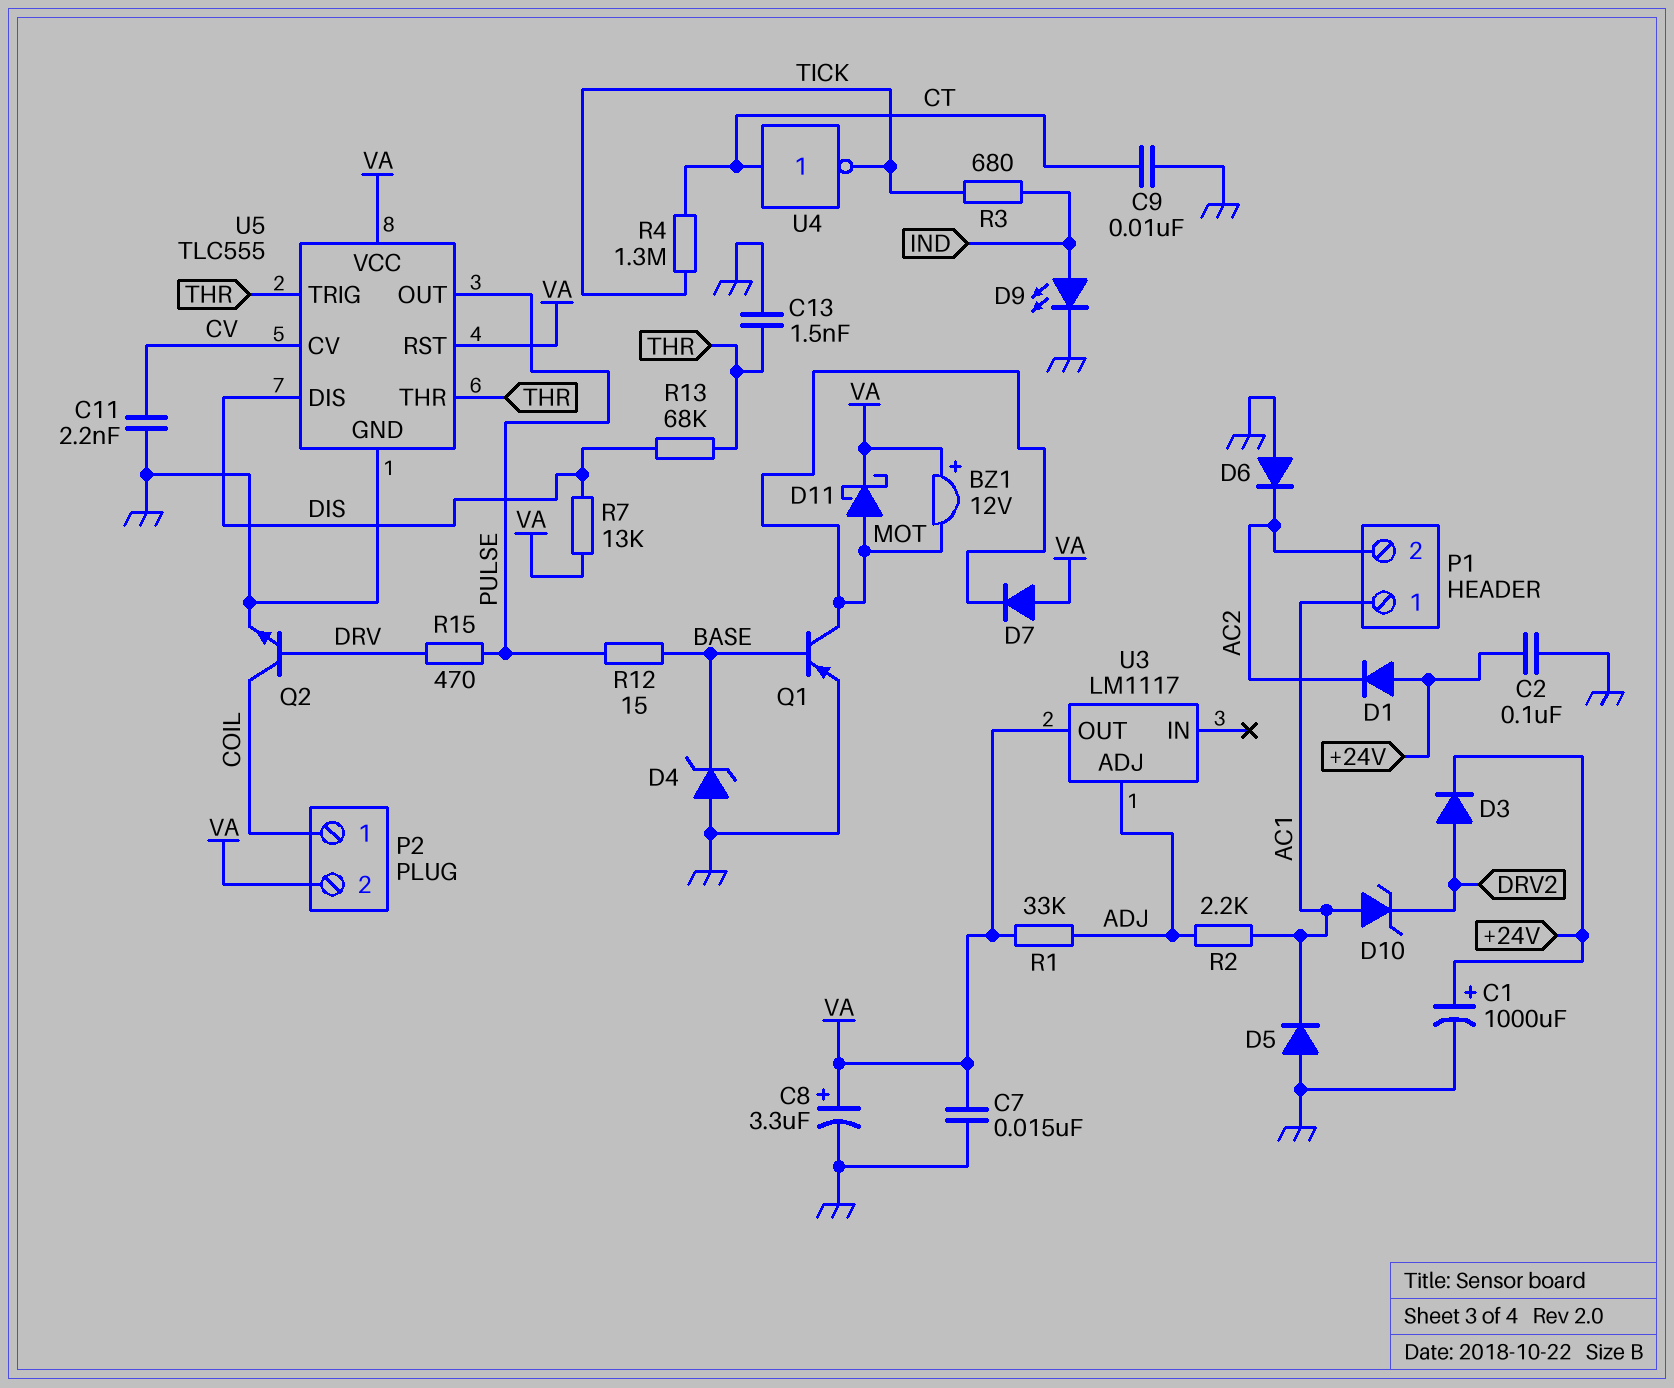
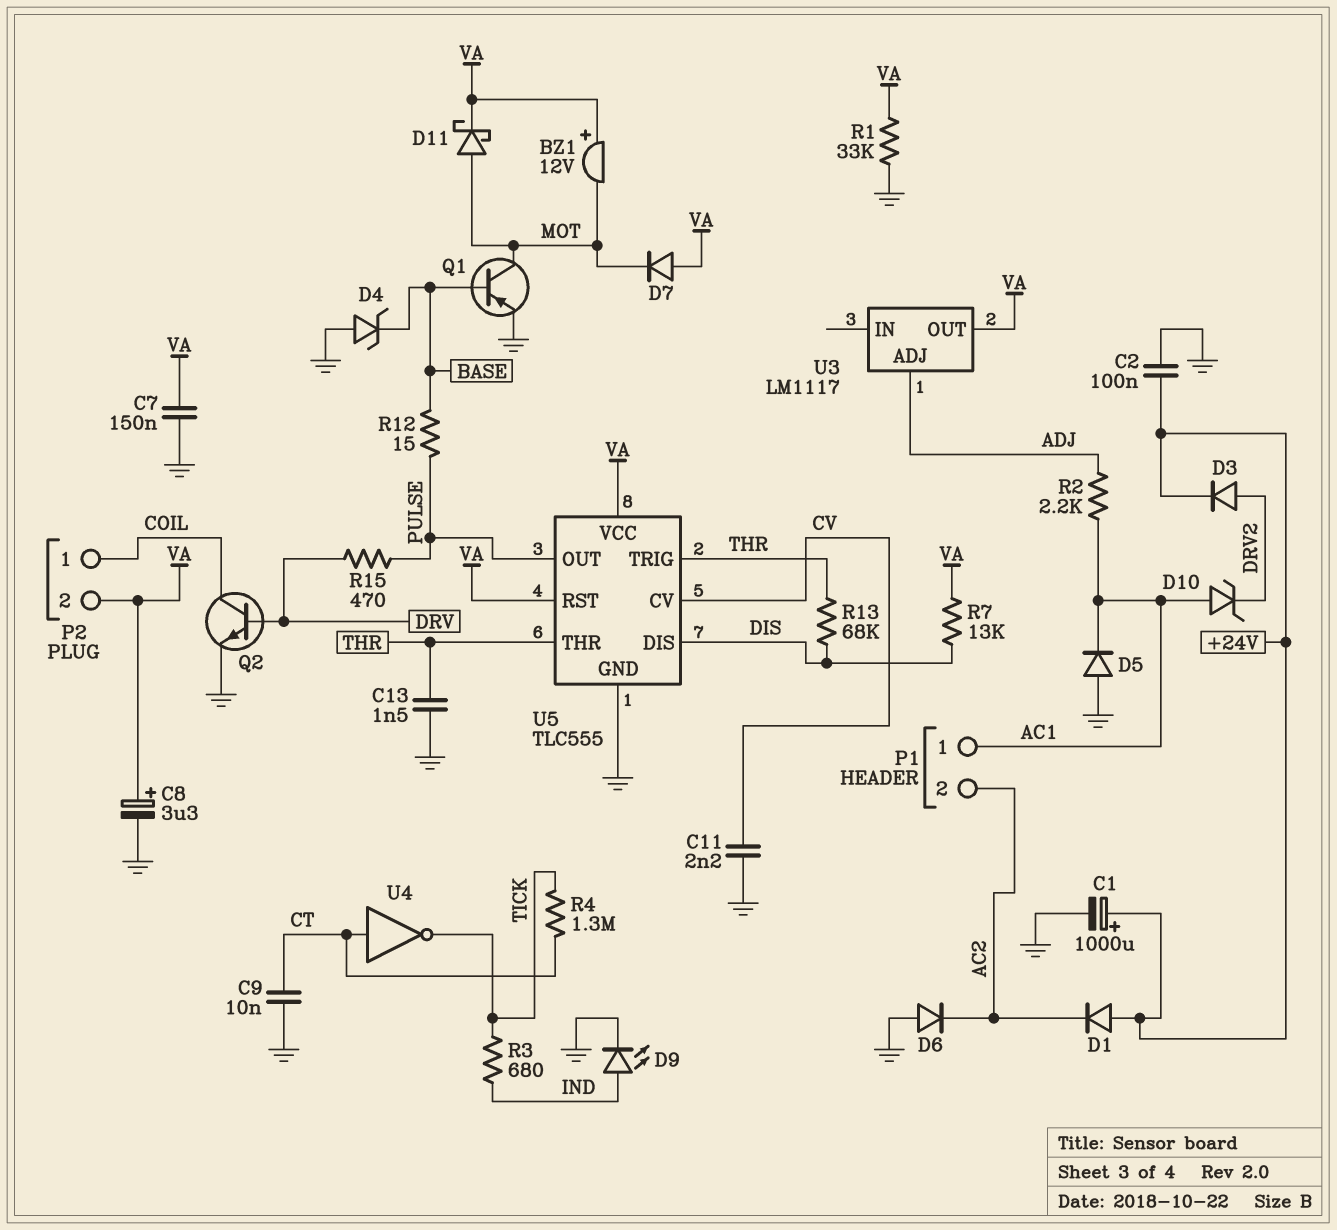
C7: 15nF (GND, VA) -> 150nF (GND, VA)
R1: 33k (ADJ, VA) -> 33k (GND, VA)

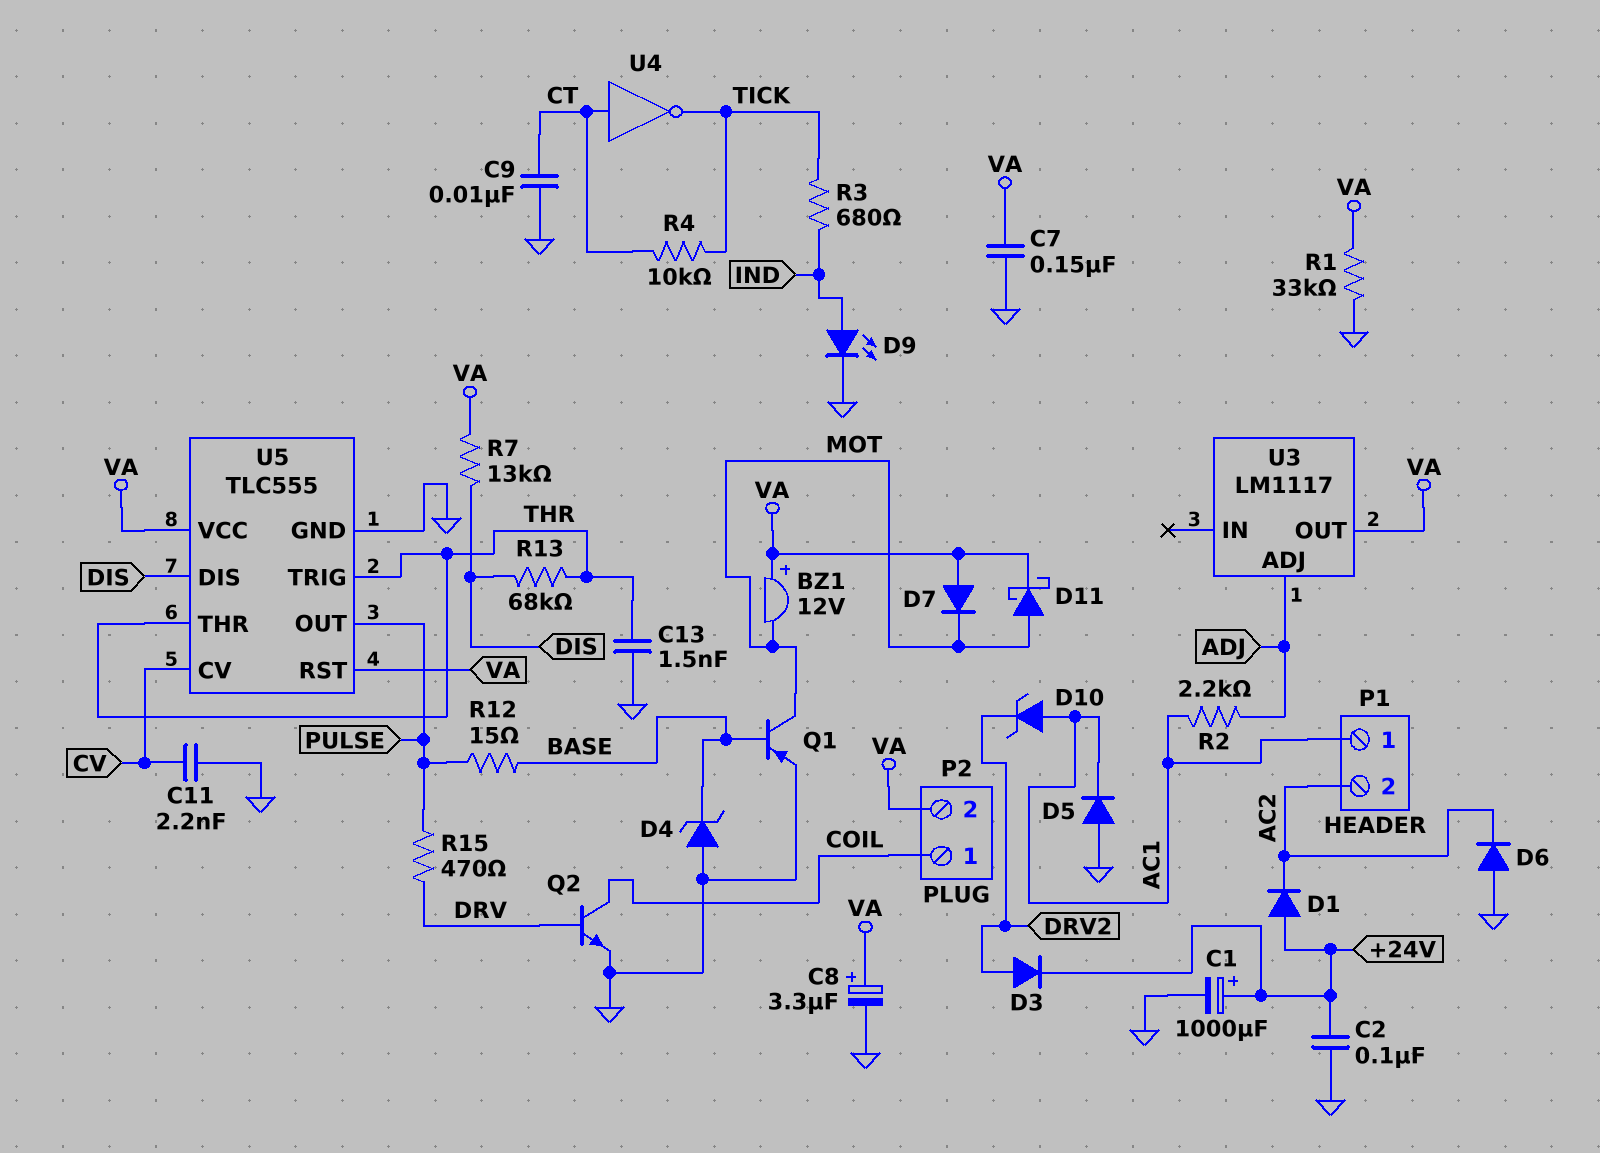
R4: 1.3M (CT, TICK) -> 10k (CT, TICK)

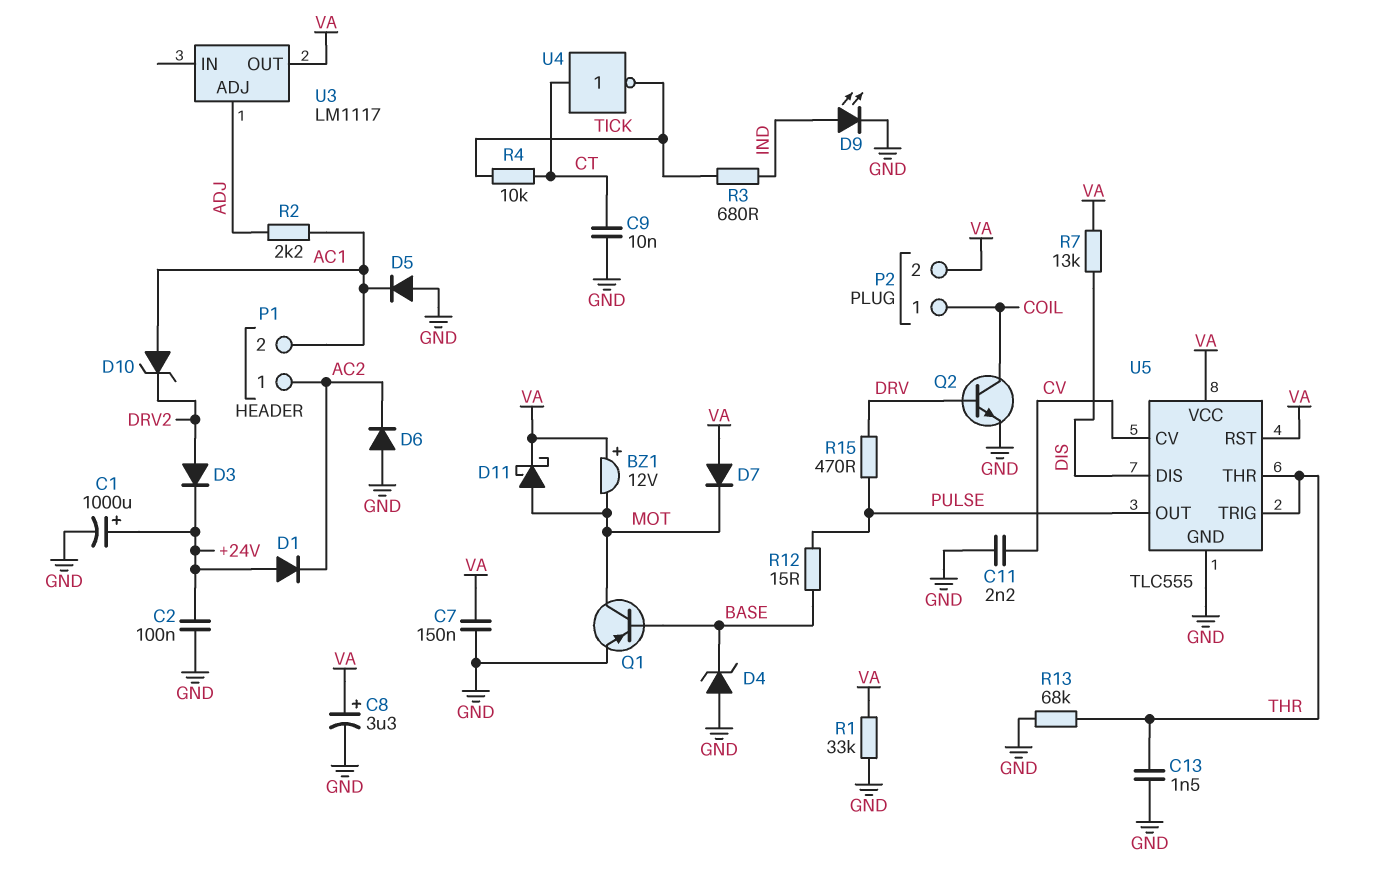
P1 pin 1: AC1 -> AC2
P1 pin 2: AC2 -> AC1
R13: 68k (DIS, THR) -> 68k (GND, THR)

